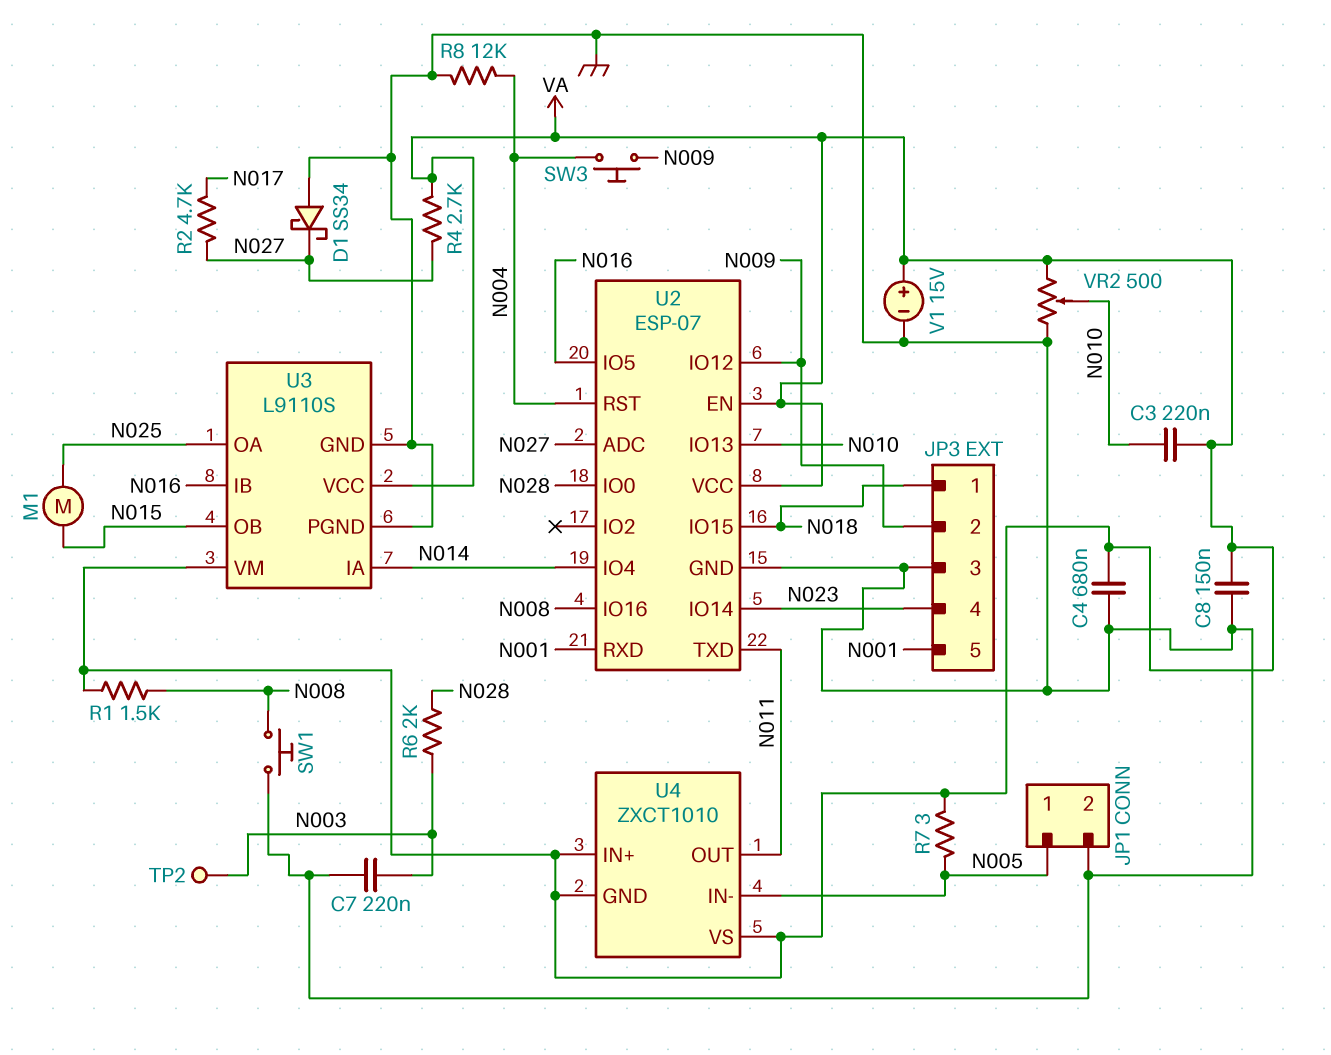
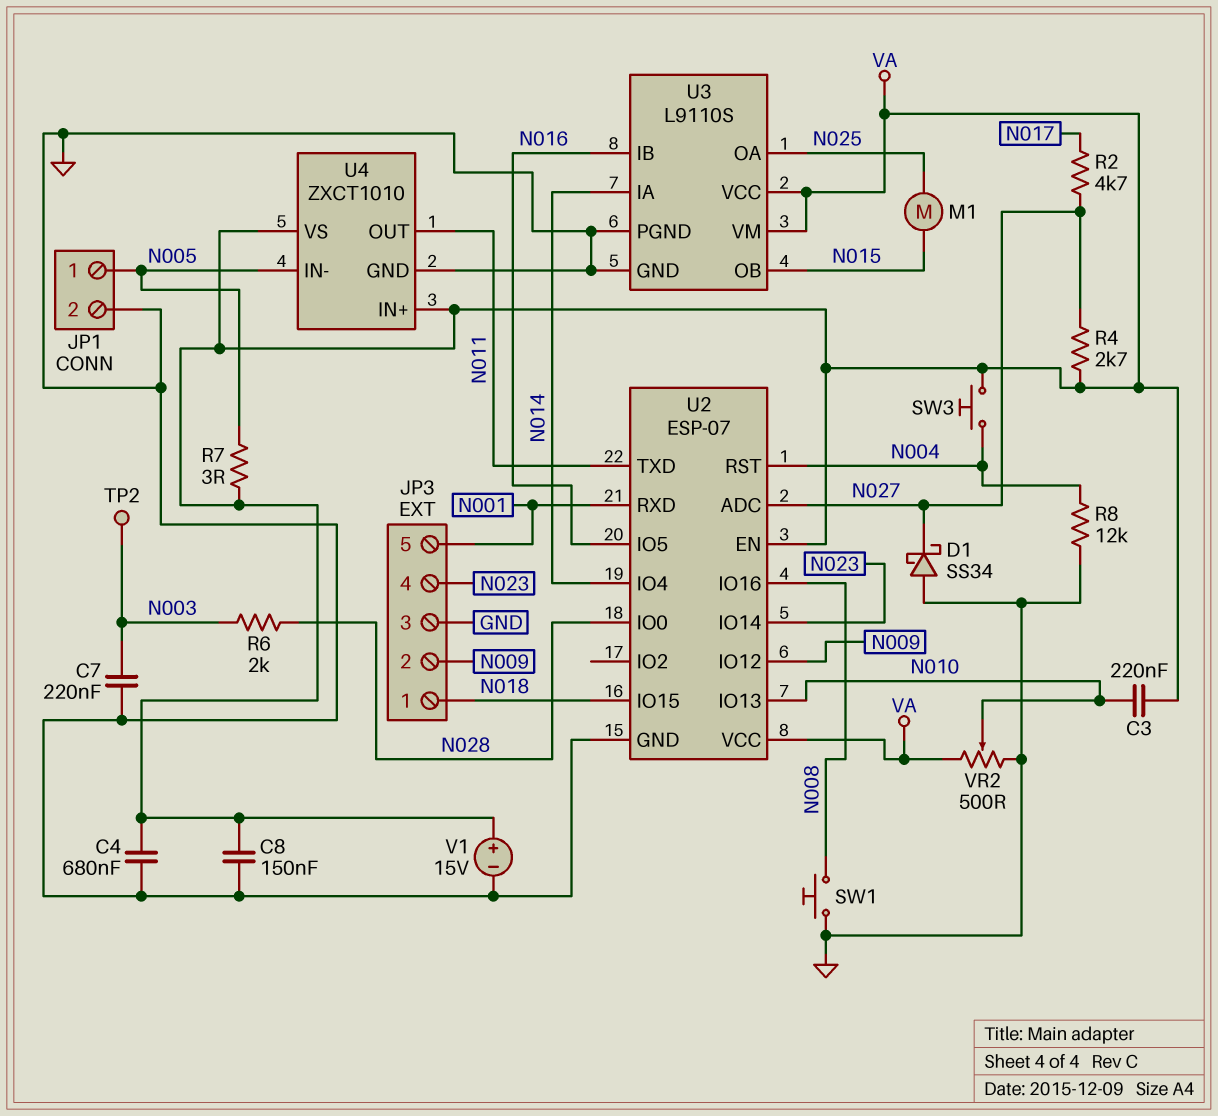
R1: 1.5k (N008, VA) -> none
SW3: button (N004, N009) -> button (N004, VA)
U4 pin GND: VA -> GND

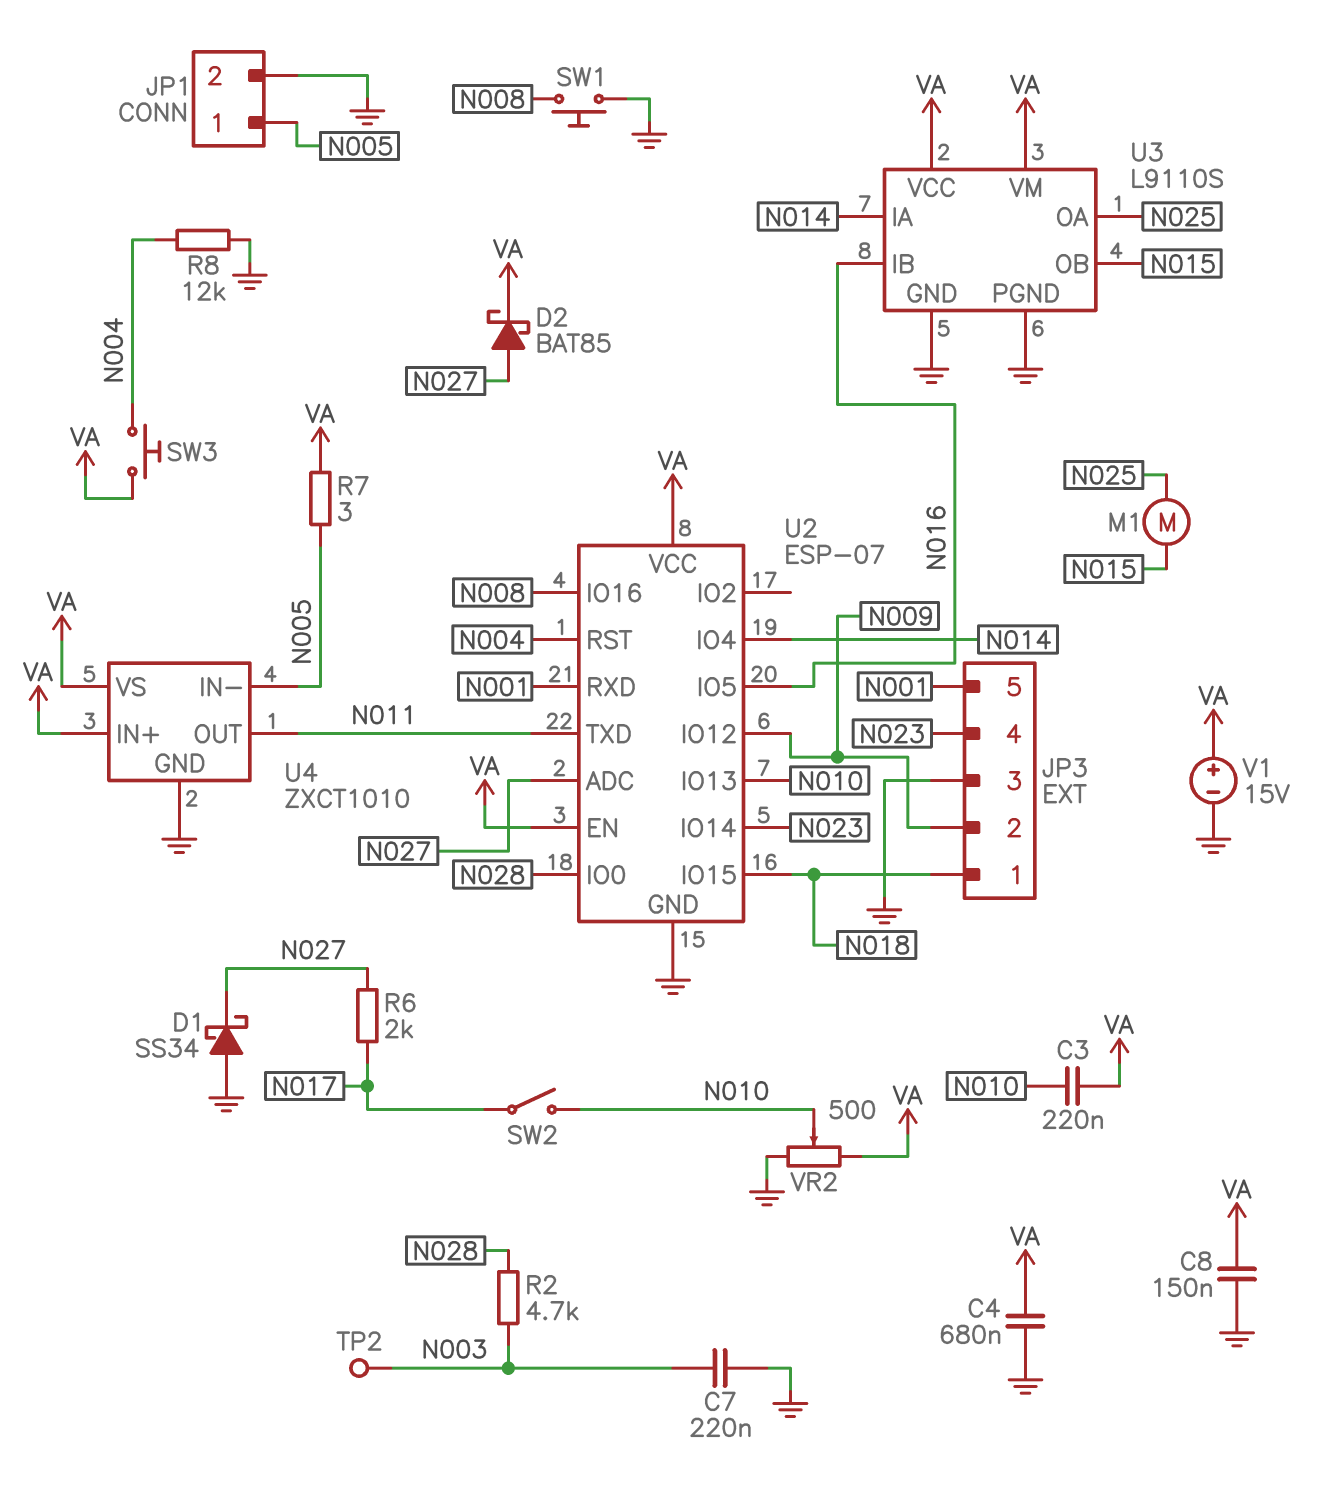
D2: none -> schottky BAT85 (A N027, K VA)
R2: 4.7k (N017, N027) -> 4.7k (N003, N028)
R4: 2.7k (N027, VA) -> none
R6: 2k (N003, N028) -> 2k (N017, N027)
SW2: none -> switch (N010, N017)

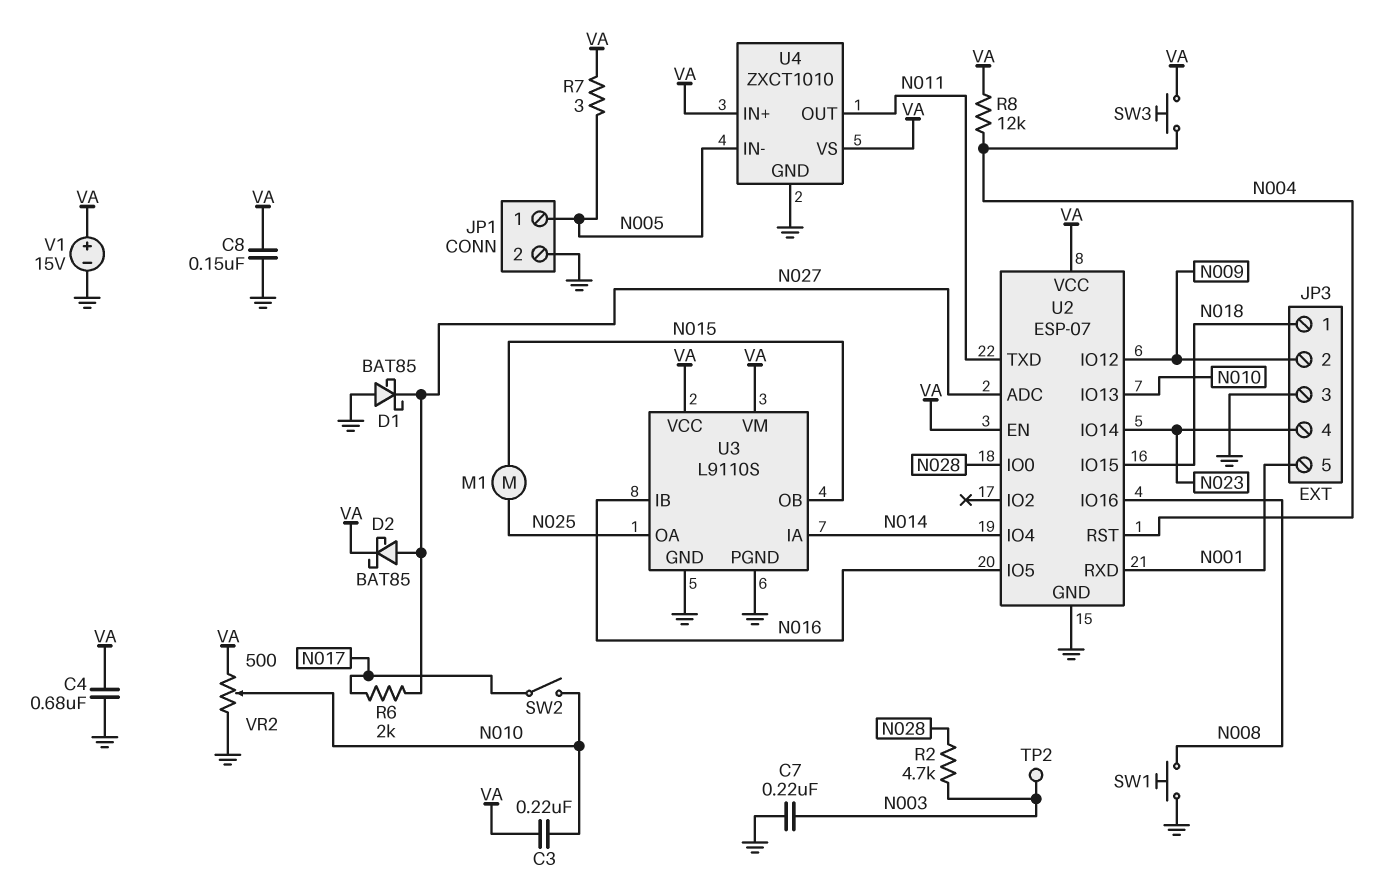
D1: schottky SS34 (A GND, K N027) -> schottky BAT85 (A GND, K N027)
R8: 12k (GND, N004) -> 12k (N004, VA)

